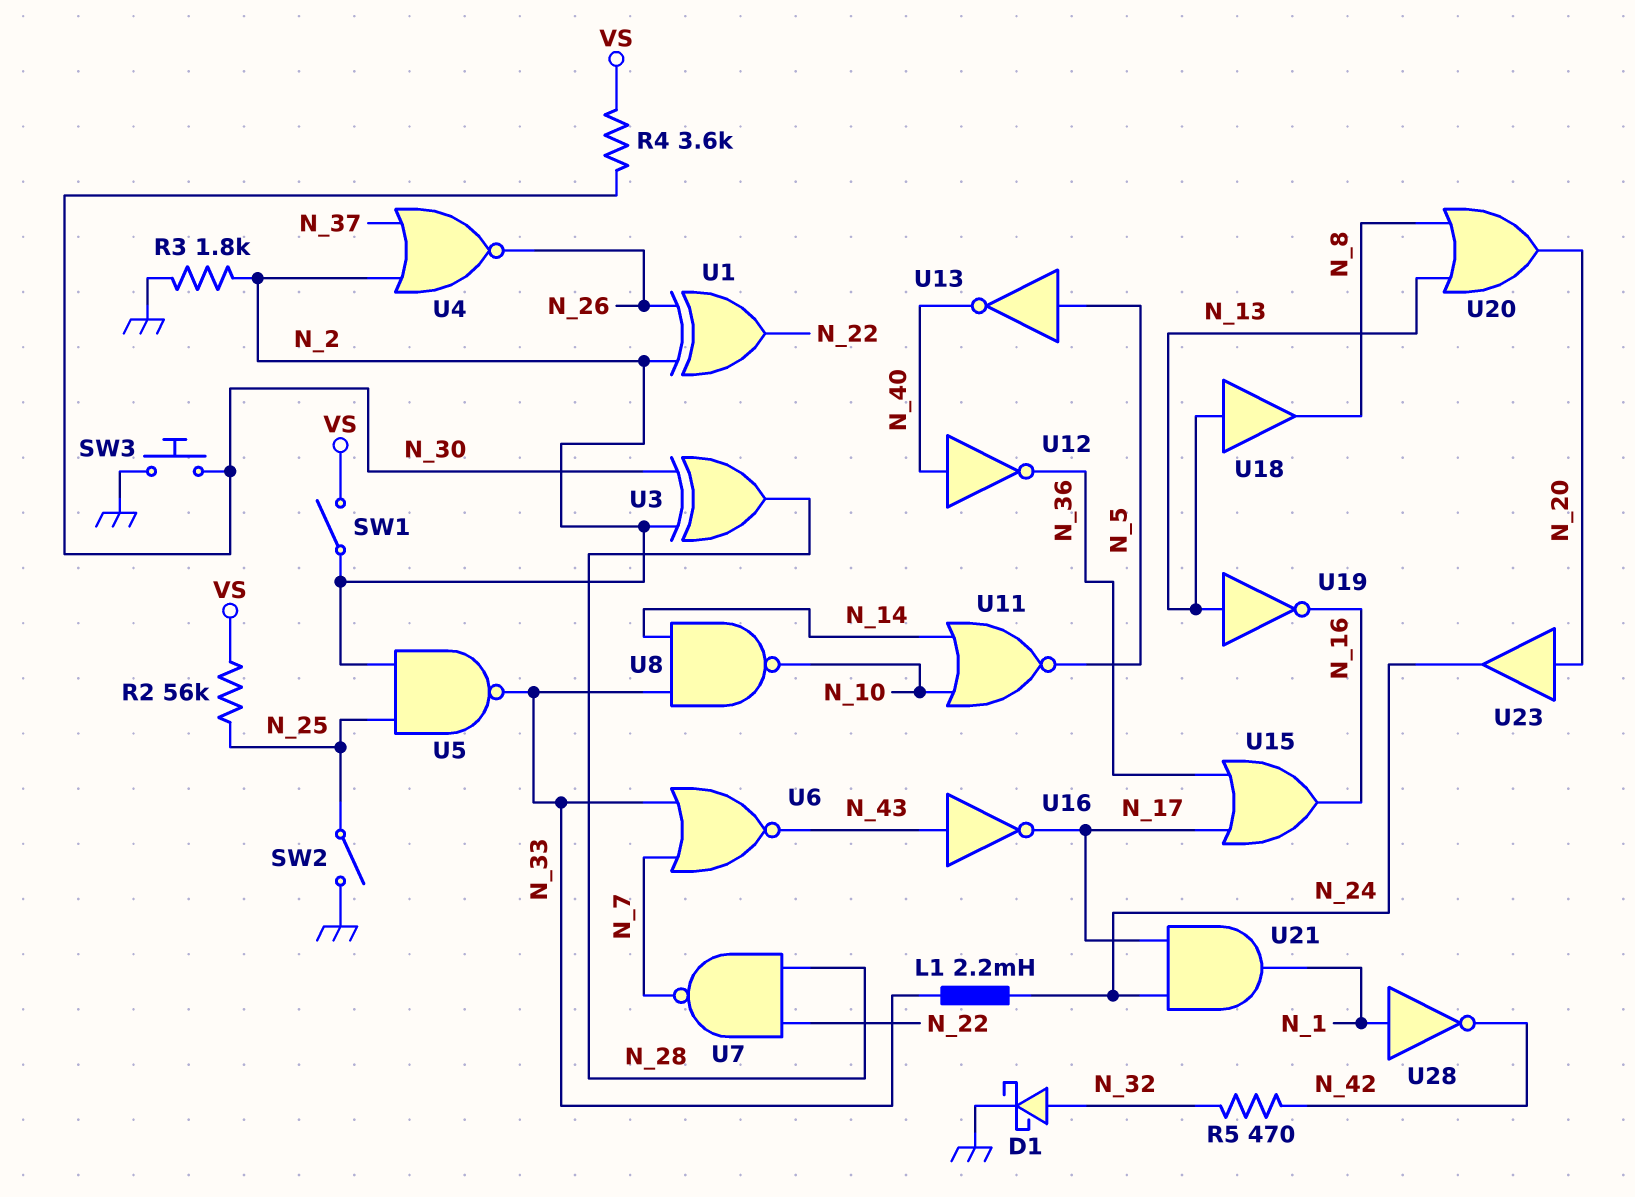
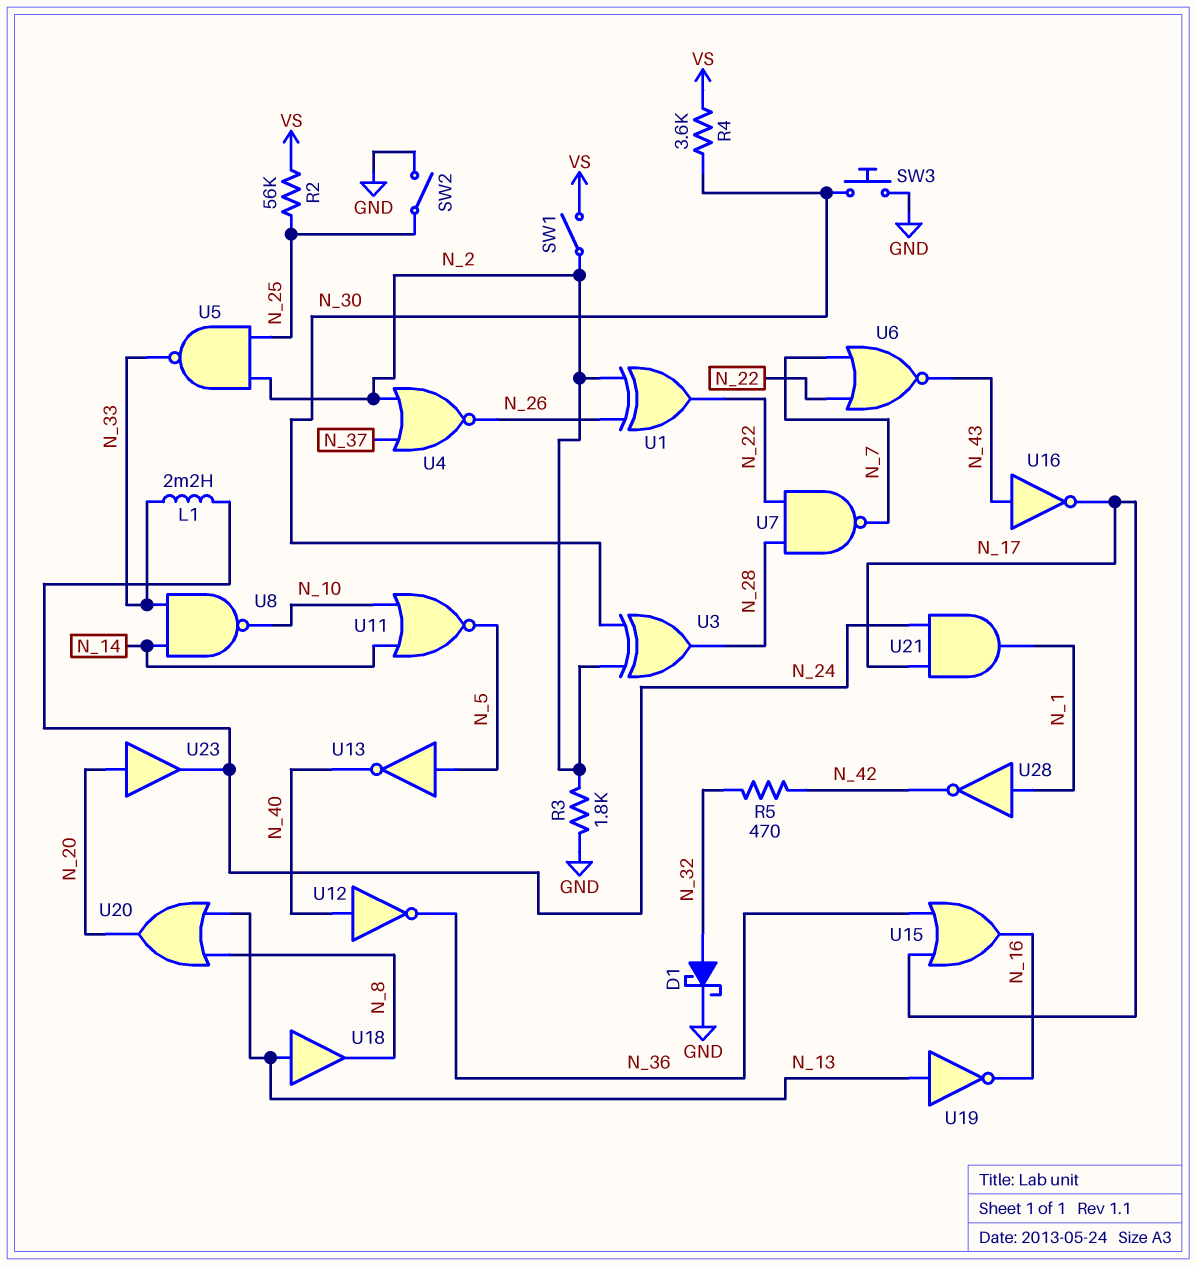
U6: NOR (in N_7, in N_33, out N_43) -> NOR (in N_7, in N_22, out N_43)

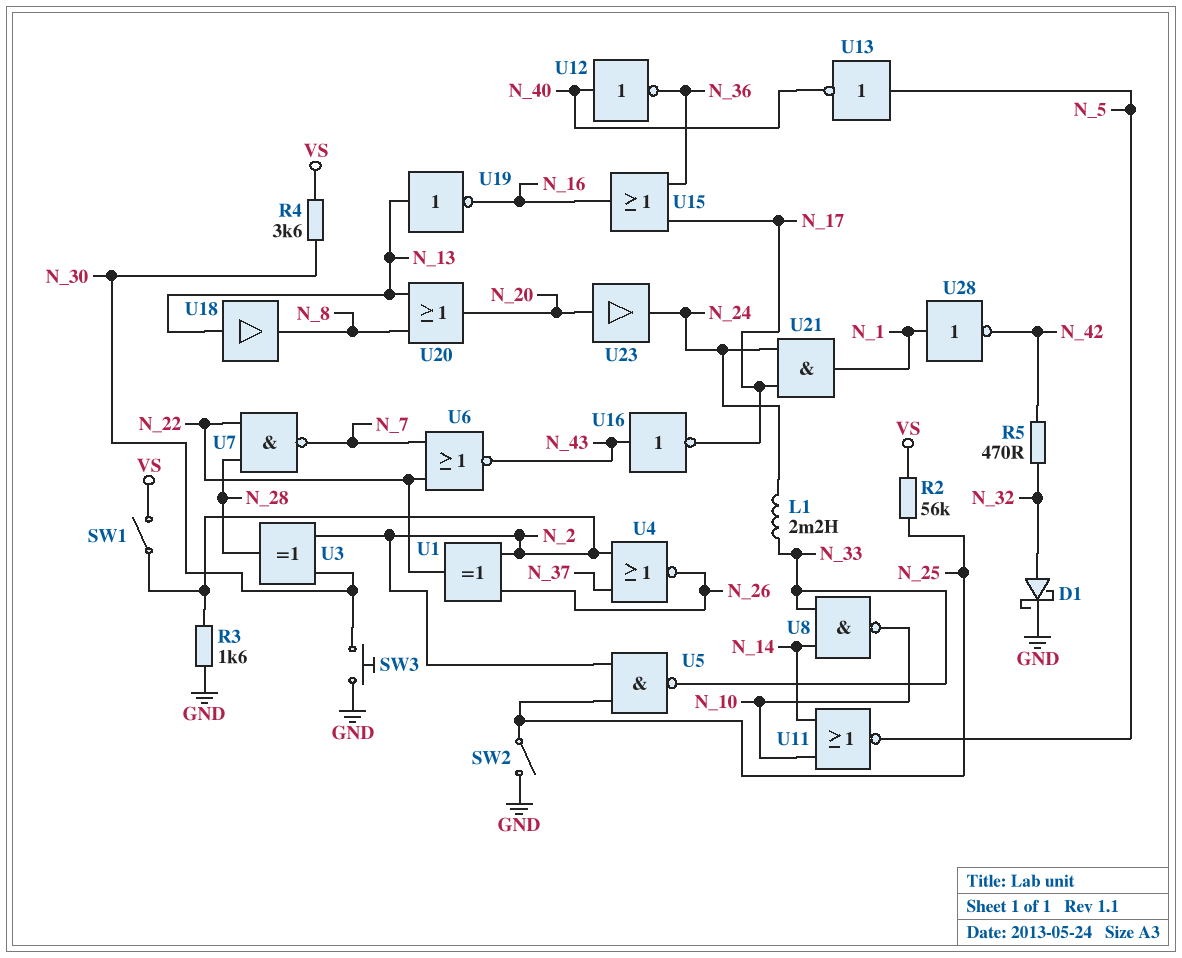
R3: 1.8k (GND, N_2) -> 1.6k (GND, N_2)

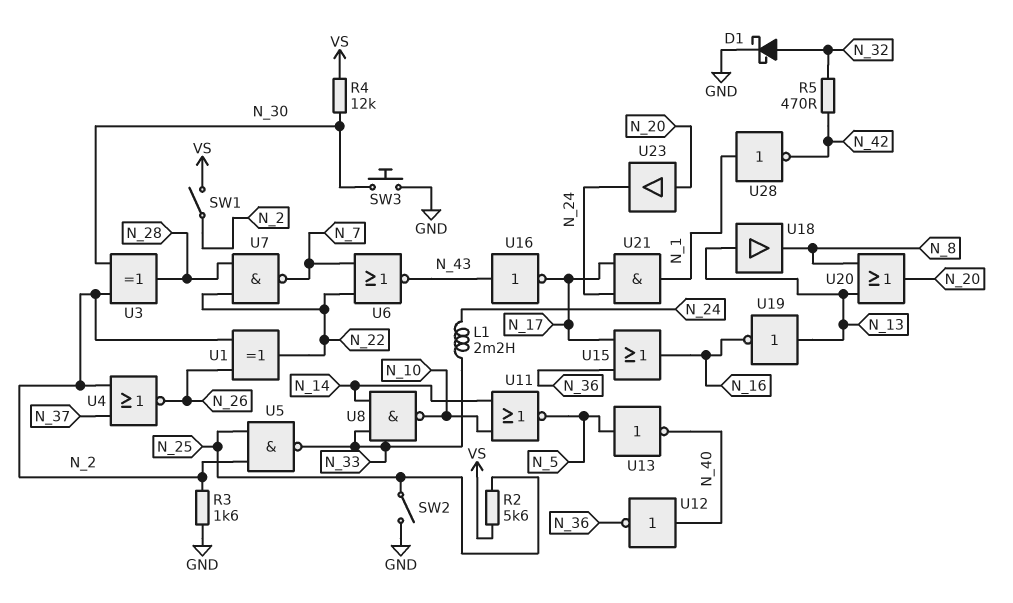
R2: 56k (N_25, VS) -> 5.6k (N_25, VS)
R4: 3.6k (N_30, VS) -> 12k (N_30, VS)

